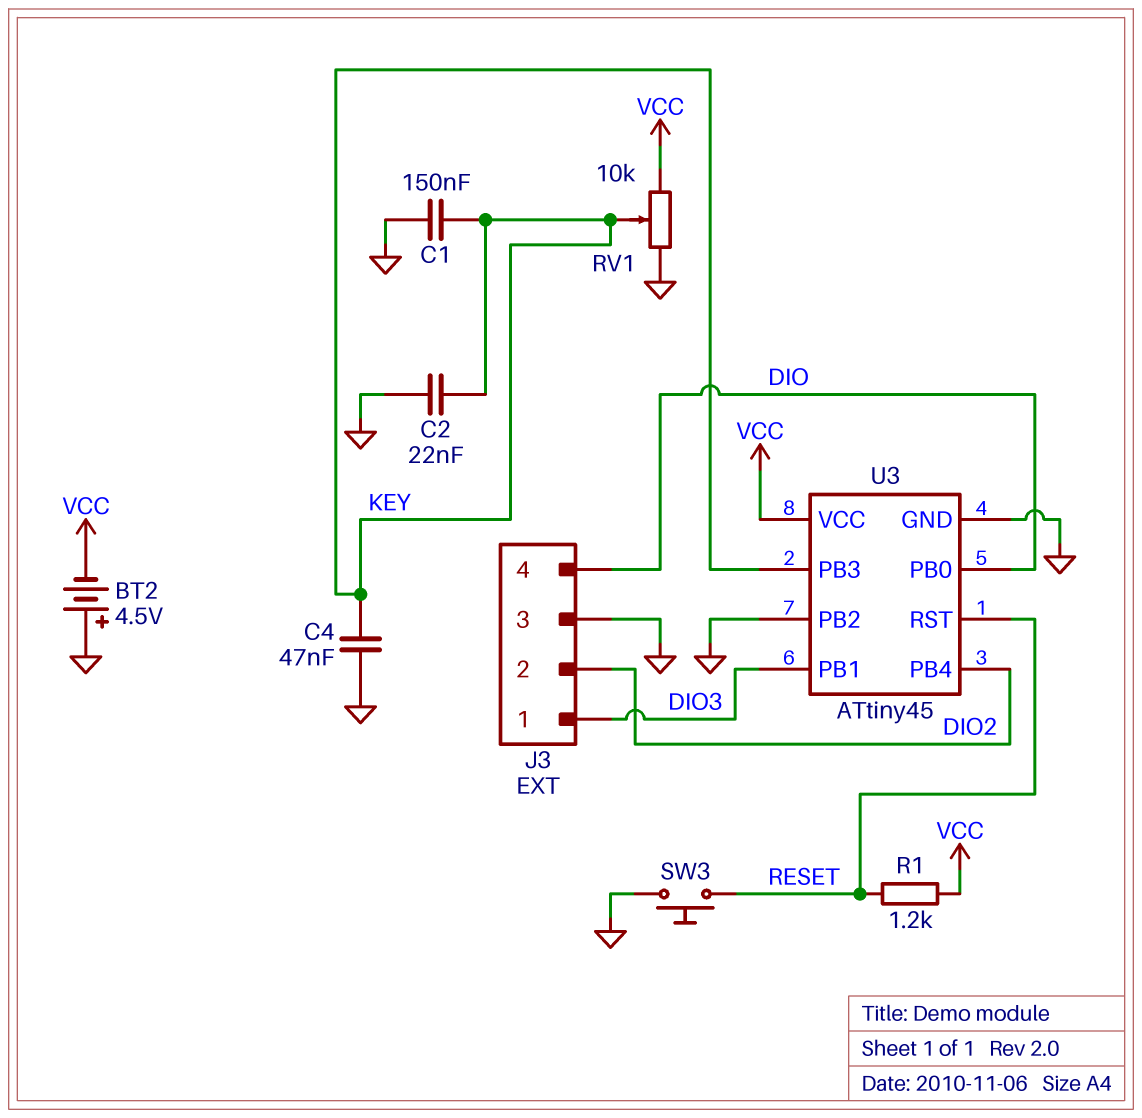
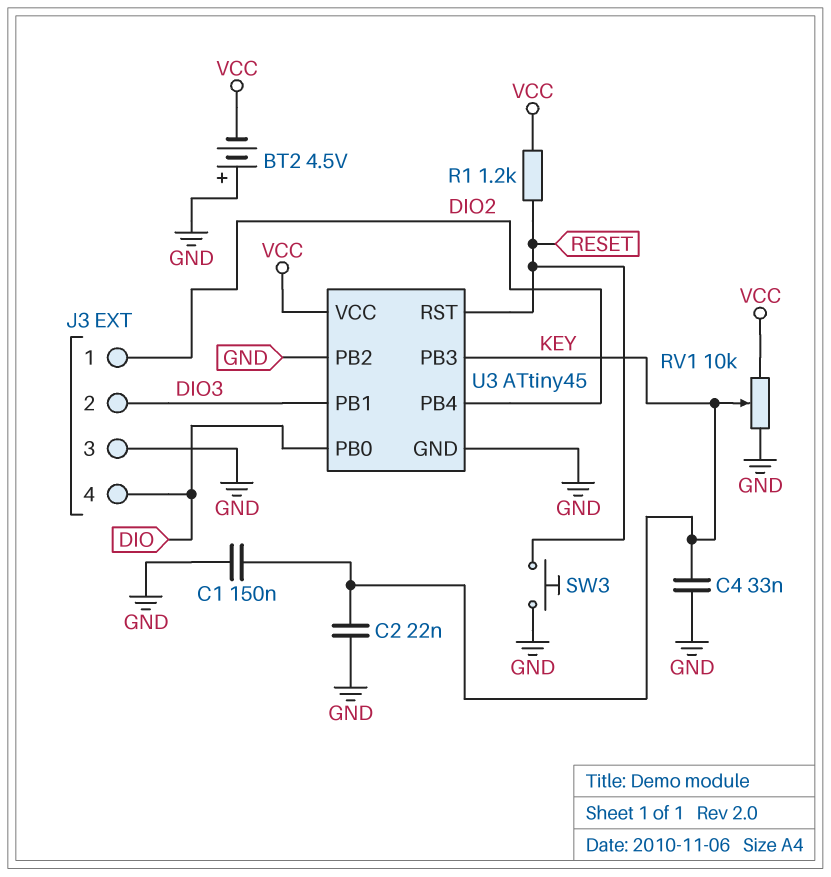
C4: 47nF (GND, KEY) -> 33nF (GND, KEY)
J3 pin 1: DIO3 -> DIO2
J3 pin 2: DIO2 -> DIO3

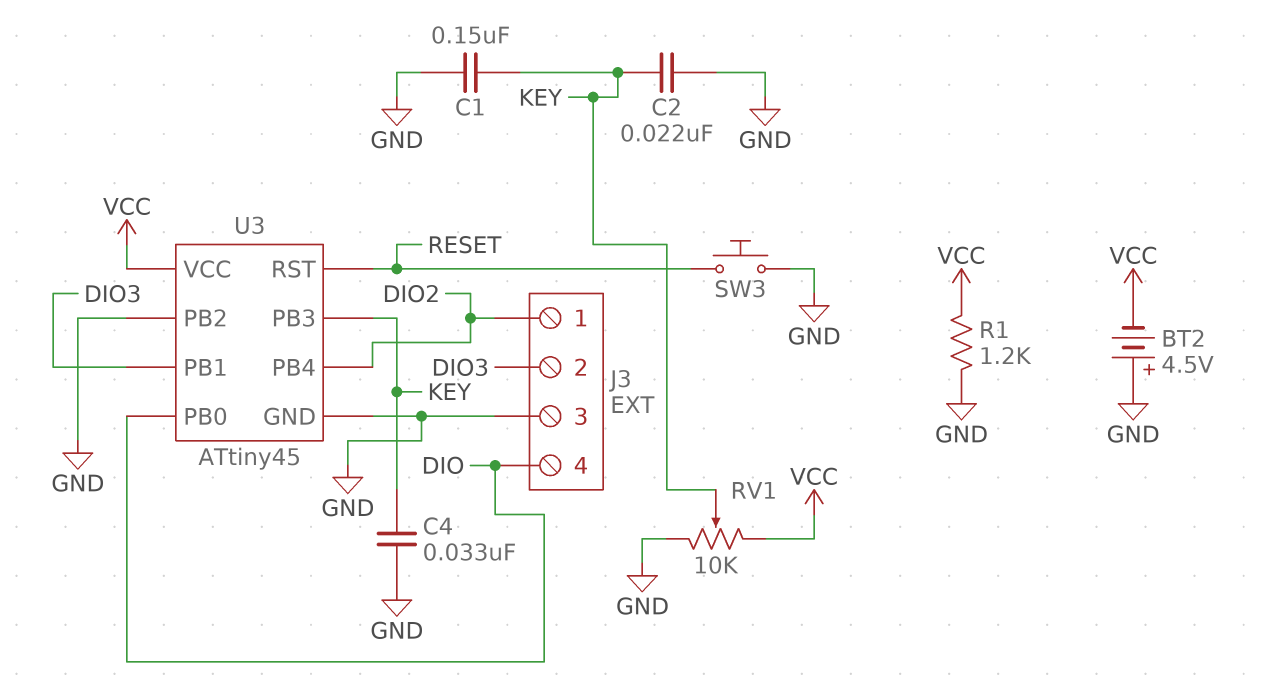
R1: 1.2k (RESET, VCC) -> 1.2k (GND, VCC)

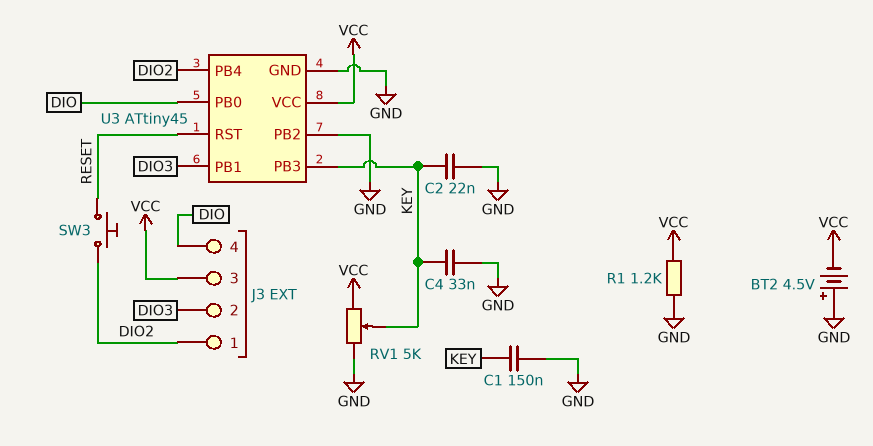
J3 pin 3: GND -> VCC
RV1: 10k (GND, VCC, wiper KEY) -> 5k (GND, VCC, wiper KEY)
SW3: button (GND, RESET) -> button (DIO2, RESET)

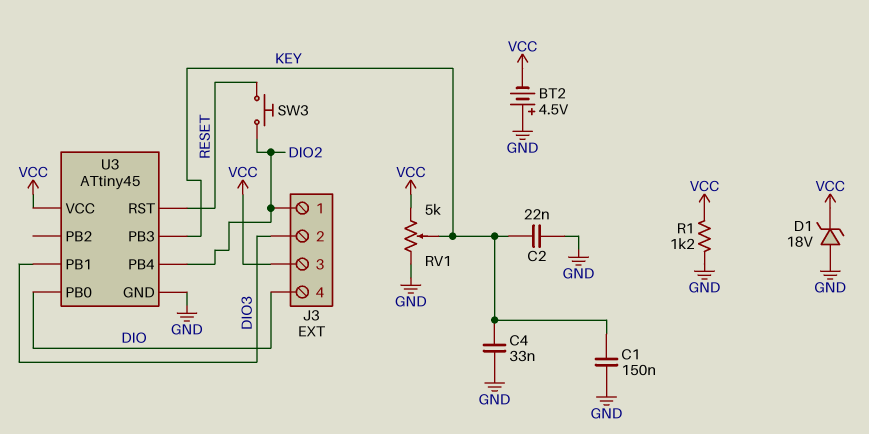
D1: none -> zener 18V (A GND, K VCC)
U3 pin PB2: GND -> none

